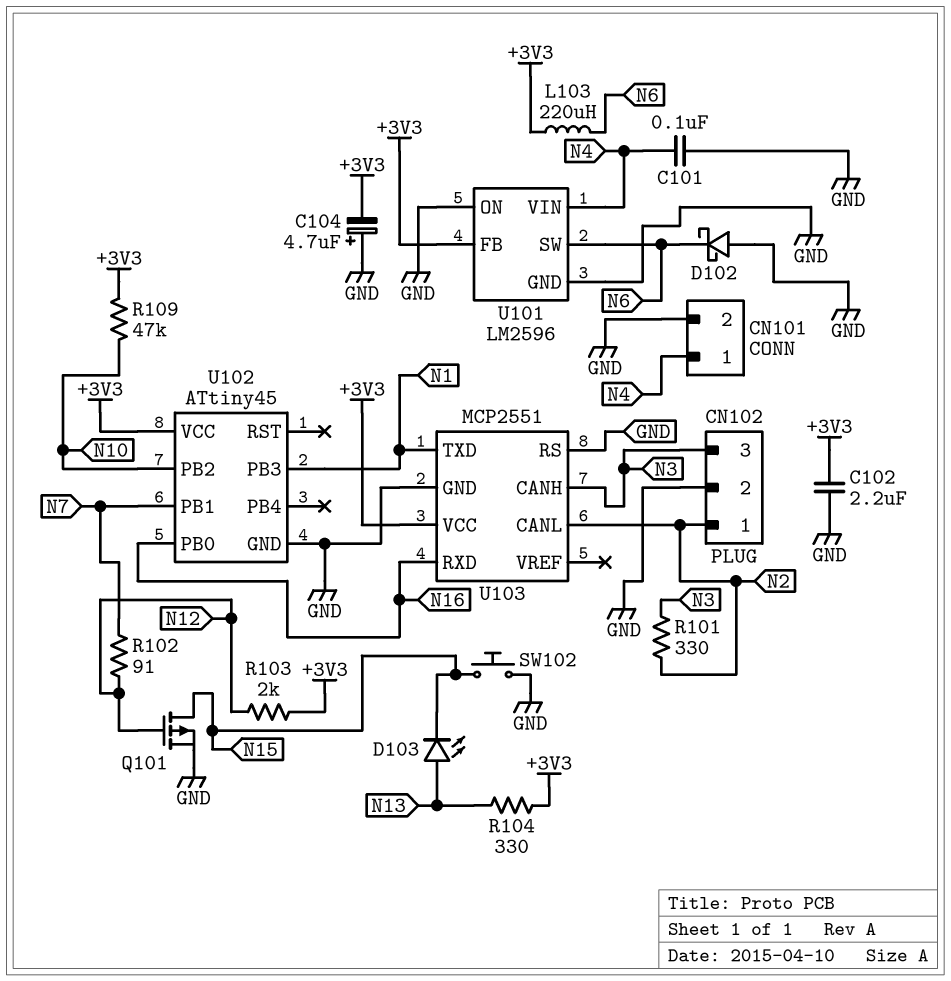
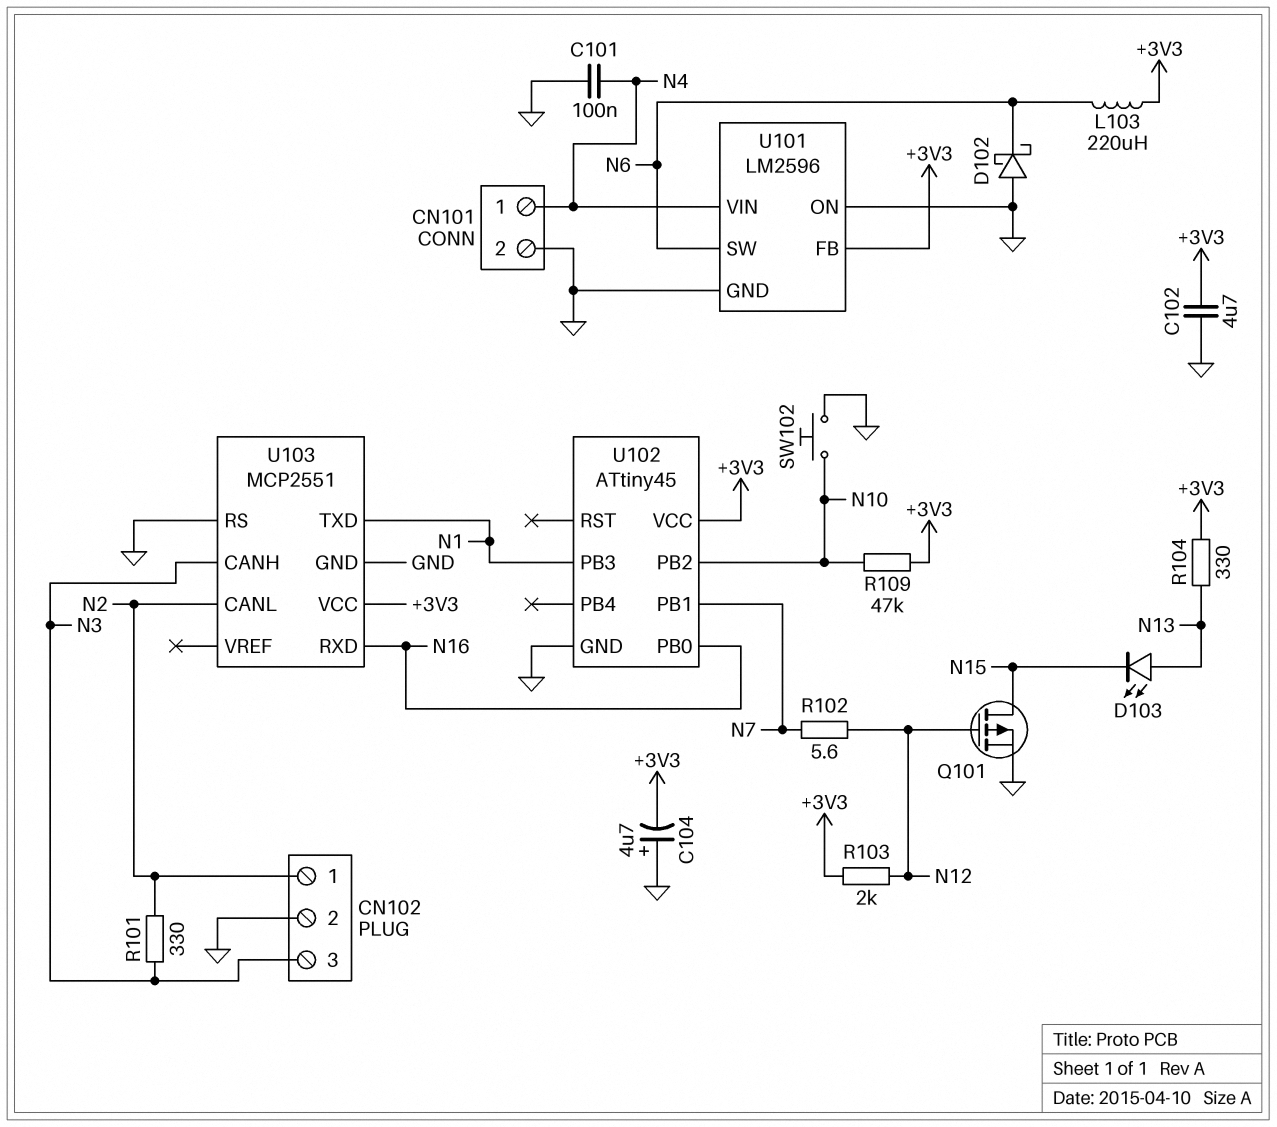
C102: 2.2uF (+3V3, GND) -> 4.7uF (+3V3, GND)
R102: 91 (N7, N12) -> 5.6 (N7, N12)
SW102: button (GND, N15) -> button (GND, N10)

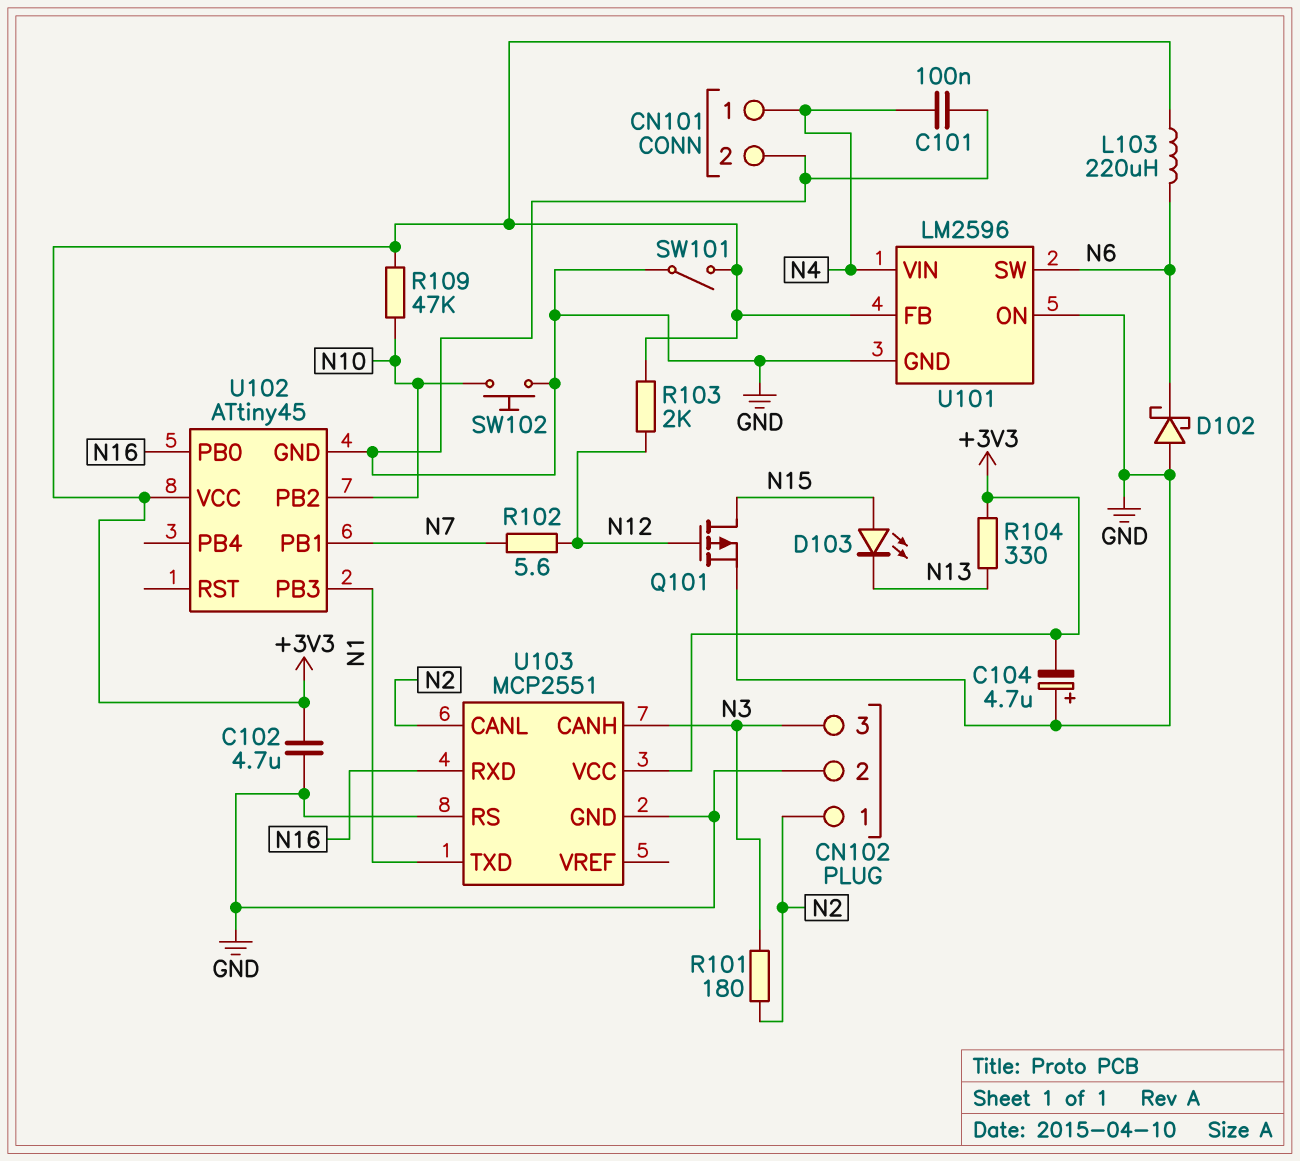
D103: LED (A N13, K N15) -> LED (A N15, K N13)
R101: 330 (N2, N3) -> 180 (N2, N3)
SW101: none -> switch (+3V3, GND)

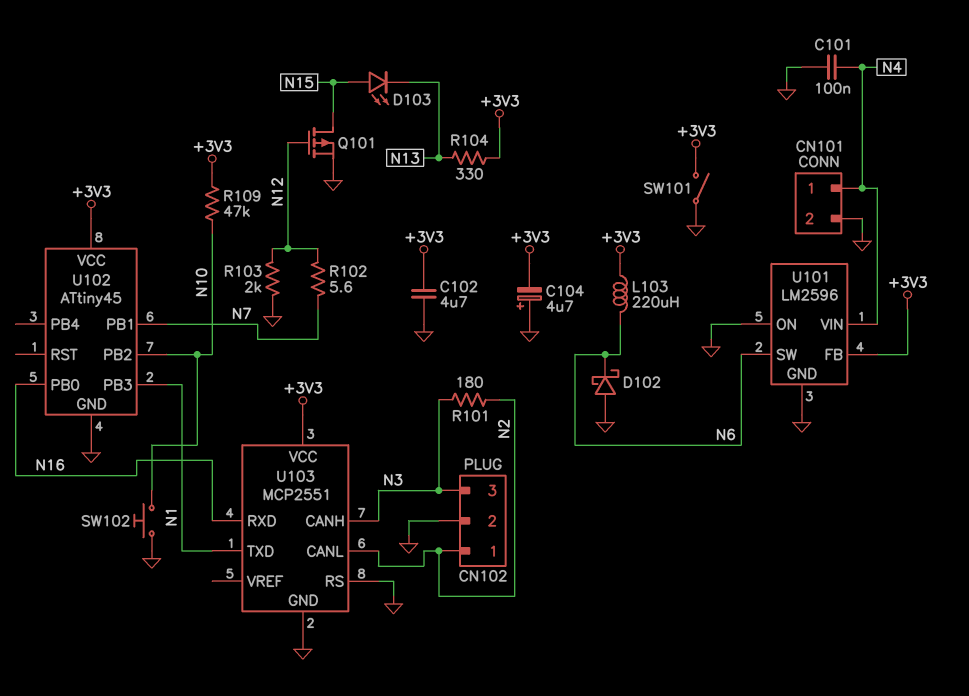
R103: 2k (+3V3, N12) -> 2k (GND, N12)

